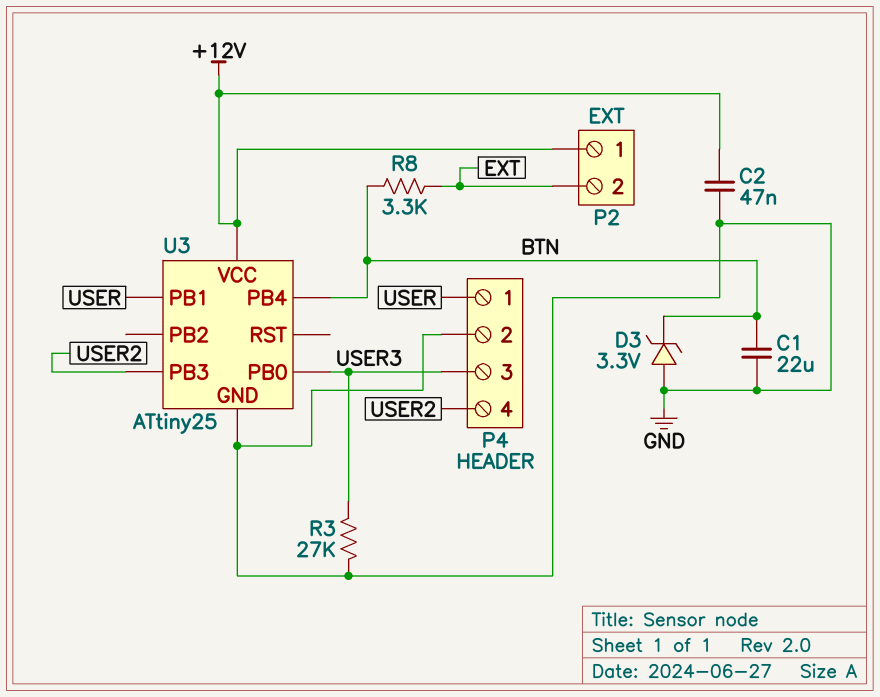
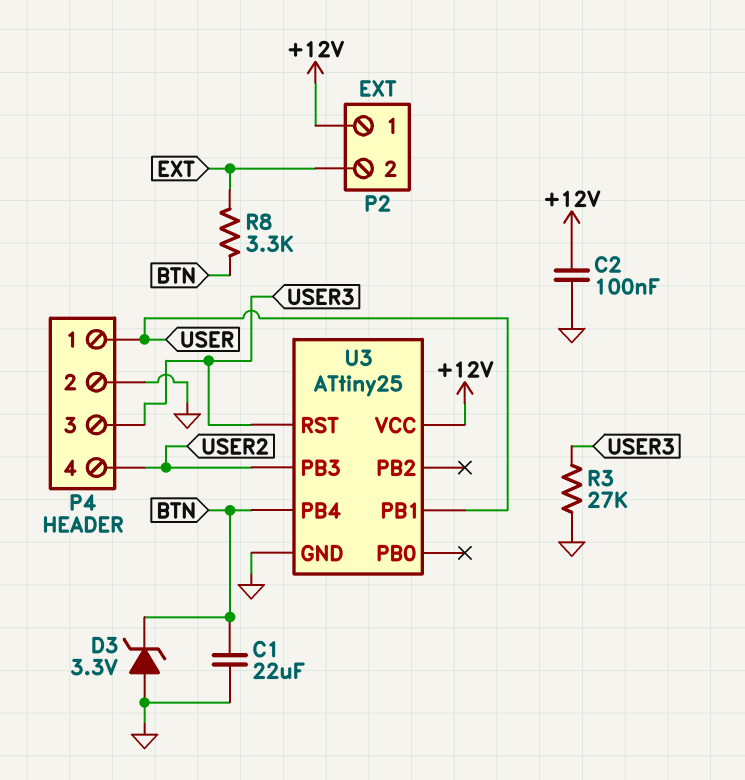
C2: 47nF (+12V, GND) -> 100nF (+12V, GND)
U3 pin PB0: USER3 -> none
U3 pin RST: none -> USER3

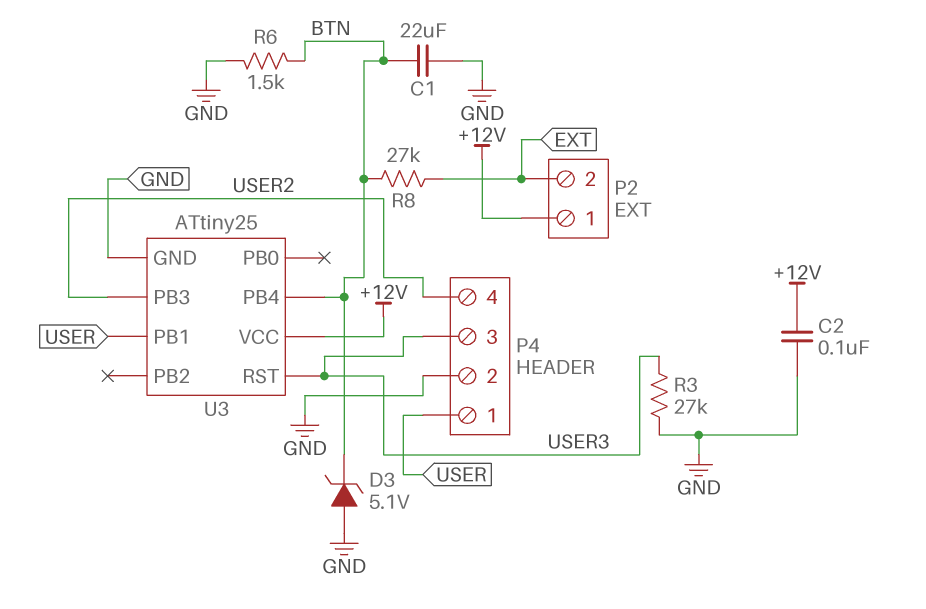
D3: zener 3.3V (A GND, K BTN) -> zener 5.1V (A GND, K BTN)
R6: none -> 1.5k (BTN, GND)
R8: 3.3k (BTN, EXT) -> 27k (BTN, EXT)

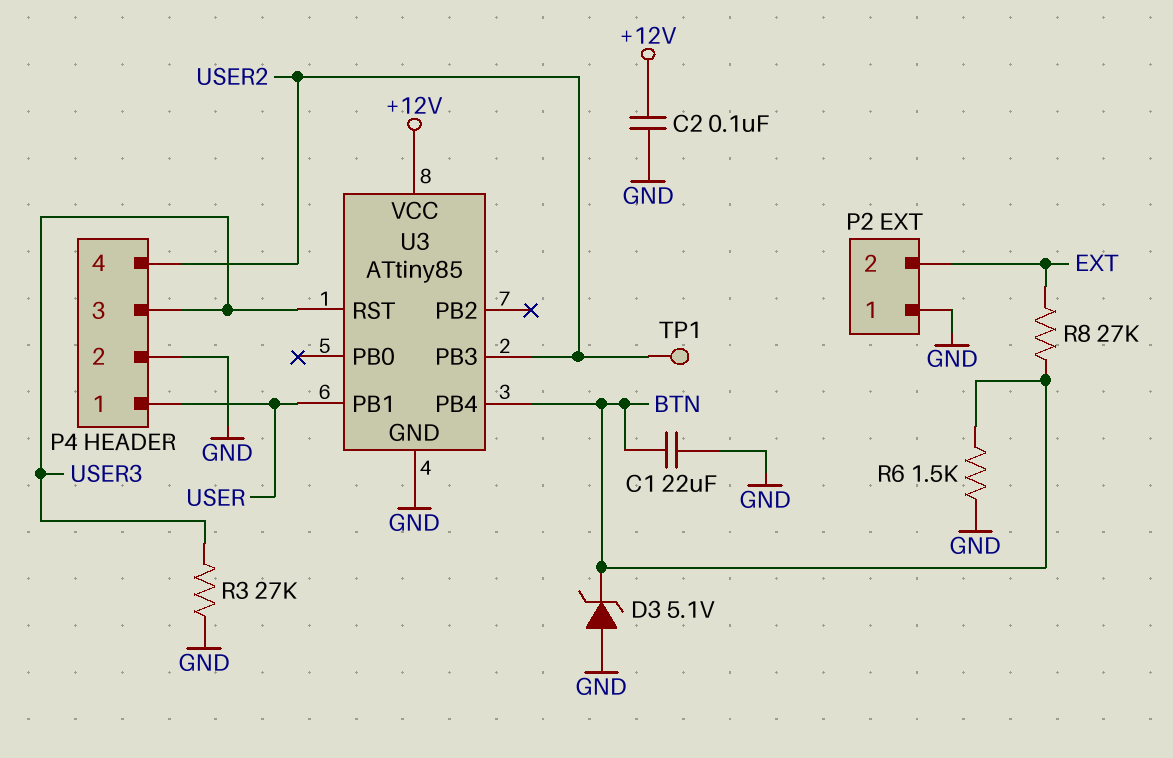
P2 pin 1: +12V -> GND
TP1: none -> test point (USER2)
U3: ATtiny25 -> ATtiny85

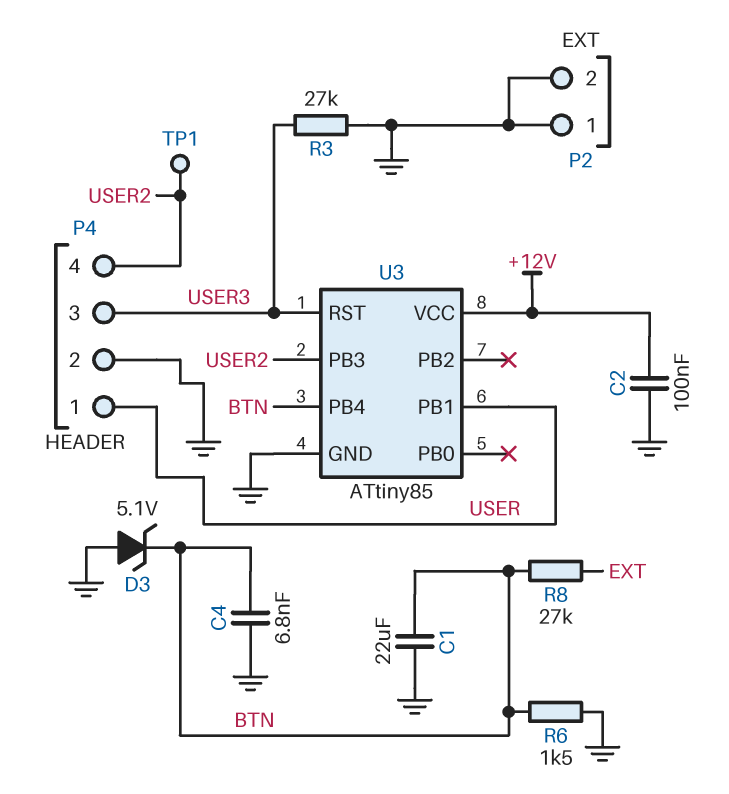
C4: none -> 6.8nF (BTN, GND)
P2 pin 2: EXT -> GND

